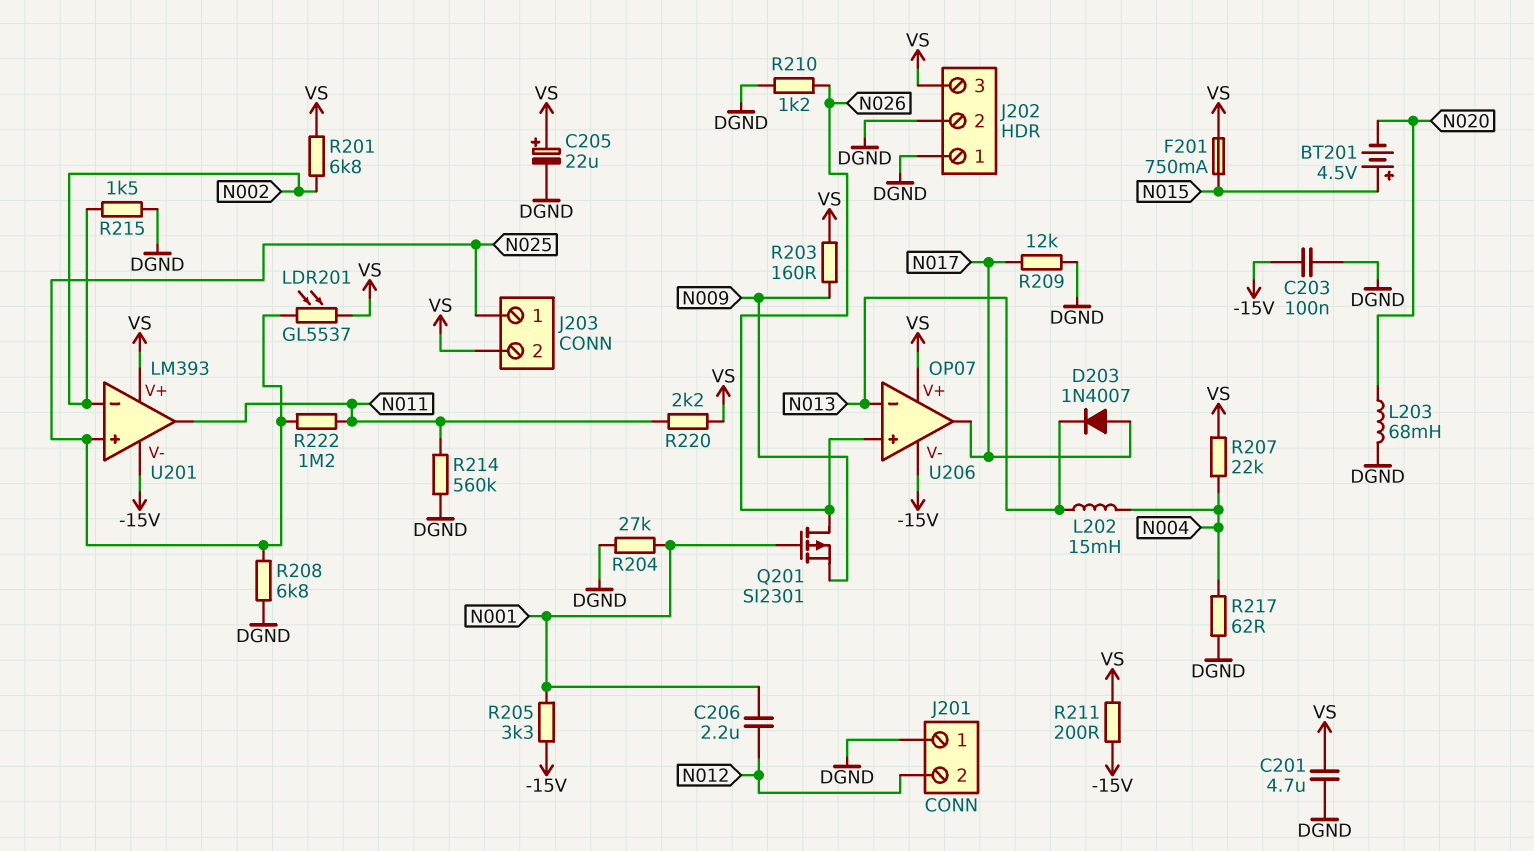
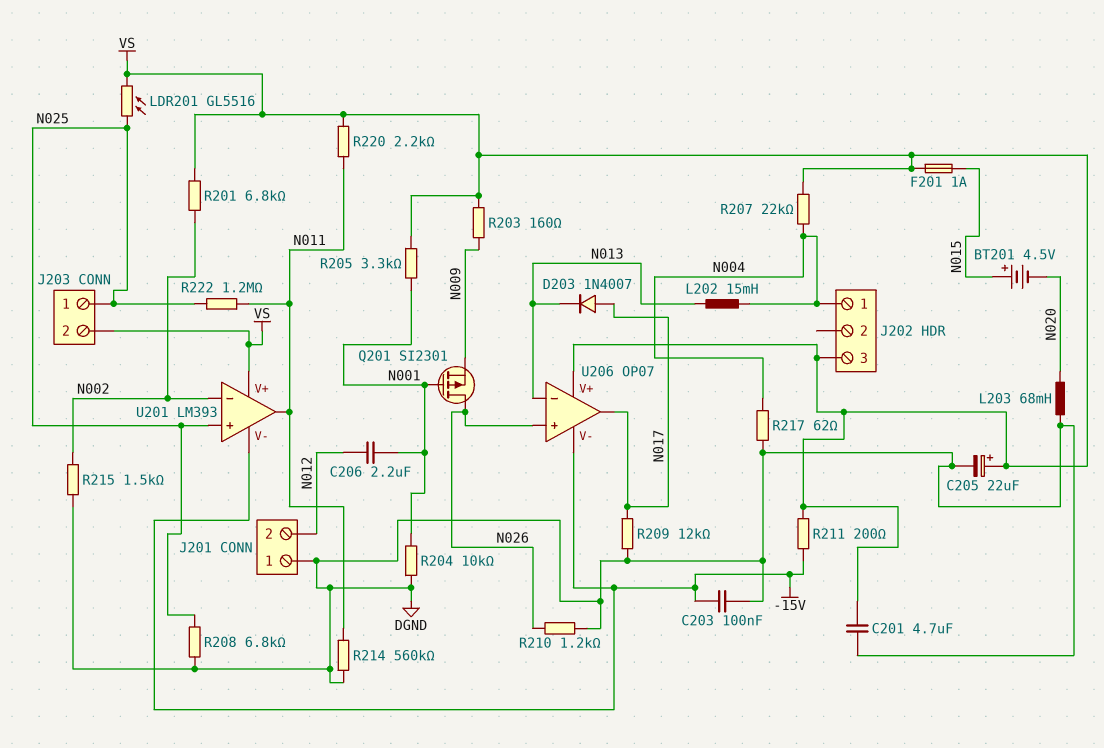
F201: 750mA (N015, VS) -> 1A (N015, VS)
J202 pin 1: DGND -> N004
J202 pin 2: DGND -> none
LDR201: GL5537 (N025, VS) -> GL5516 (N025, VS)
R204: 27k (DGND, N001) -> 10k (DGND, N001)
R205: 3.3k (-15V, N001) -> 3.3k (N001, VS)

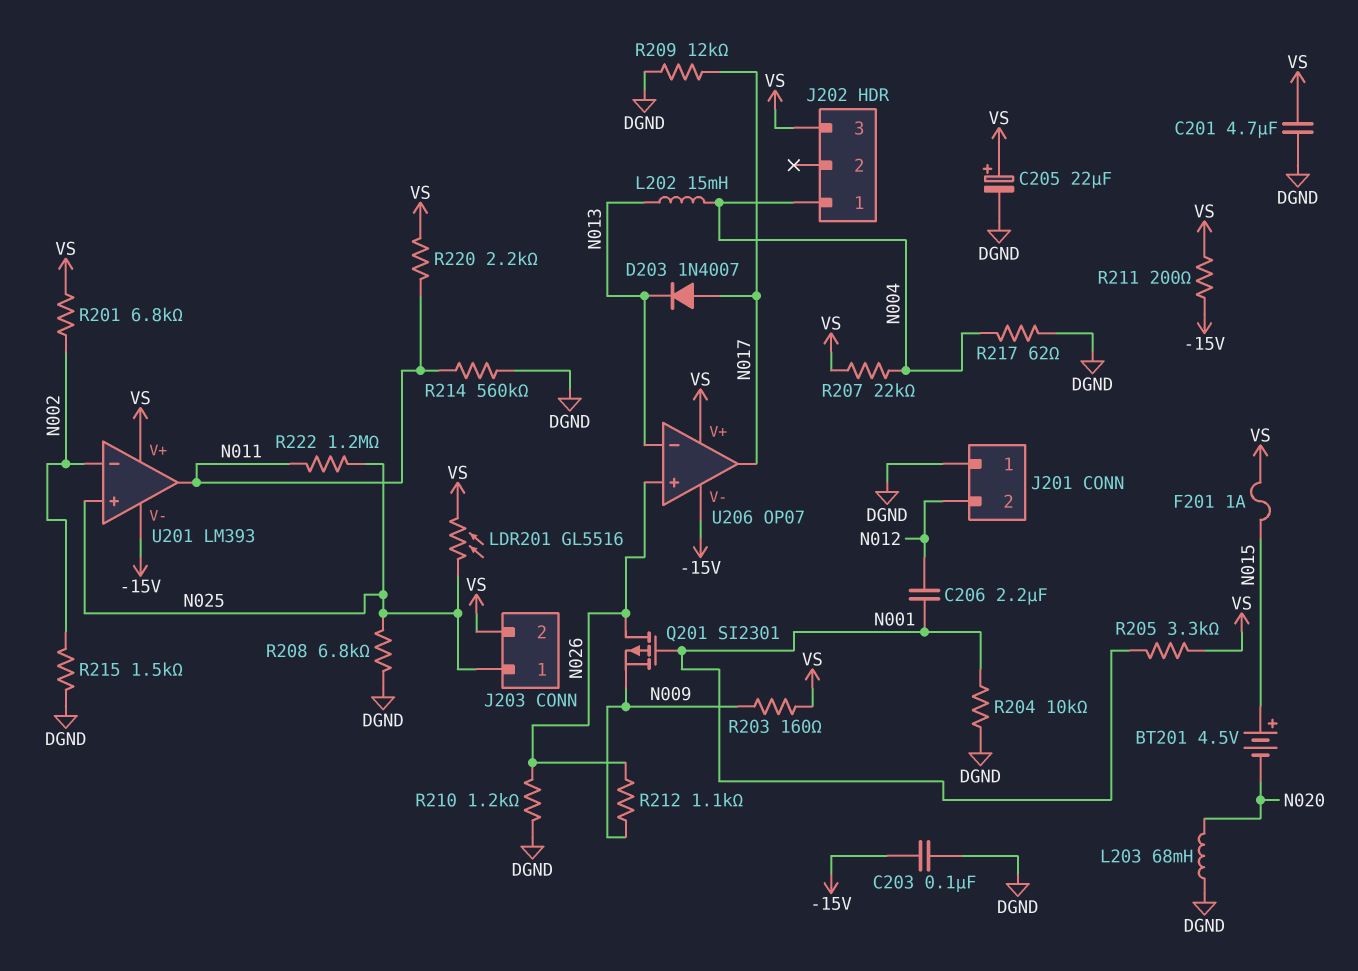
R212: none -> 1.1k (N009, N026)

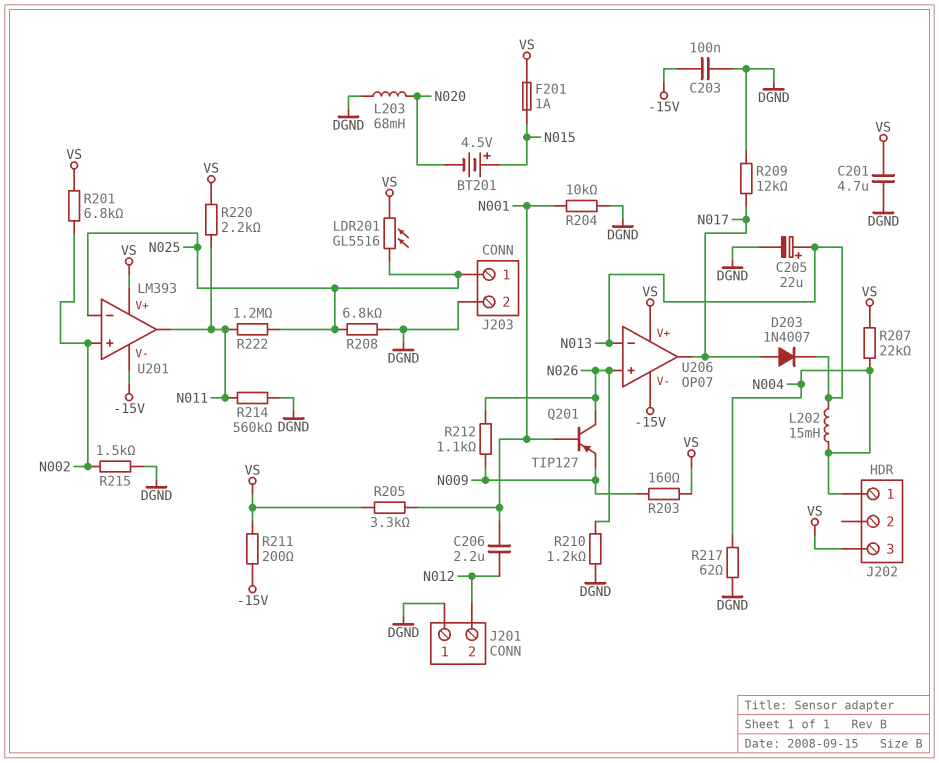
C205: 22uF (plus VS, minus DGND) -> 22uF (plus N013, minus DGND)
J203 pin 2: VS -> DGND
Q201: PMOS SI2301 (G N001, D N026, S N009) -> PNP TIP127 (B N001, C N026, E N009)
U201 pin in+: N025 -> N002
U201 pin in-: N002 -> N025

